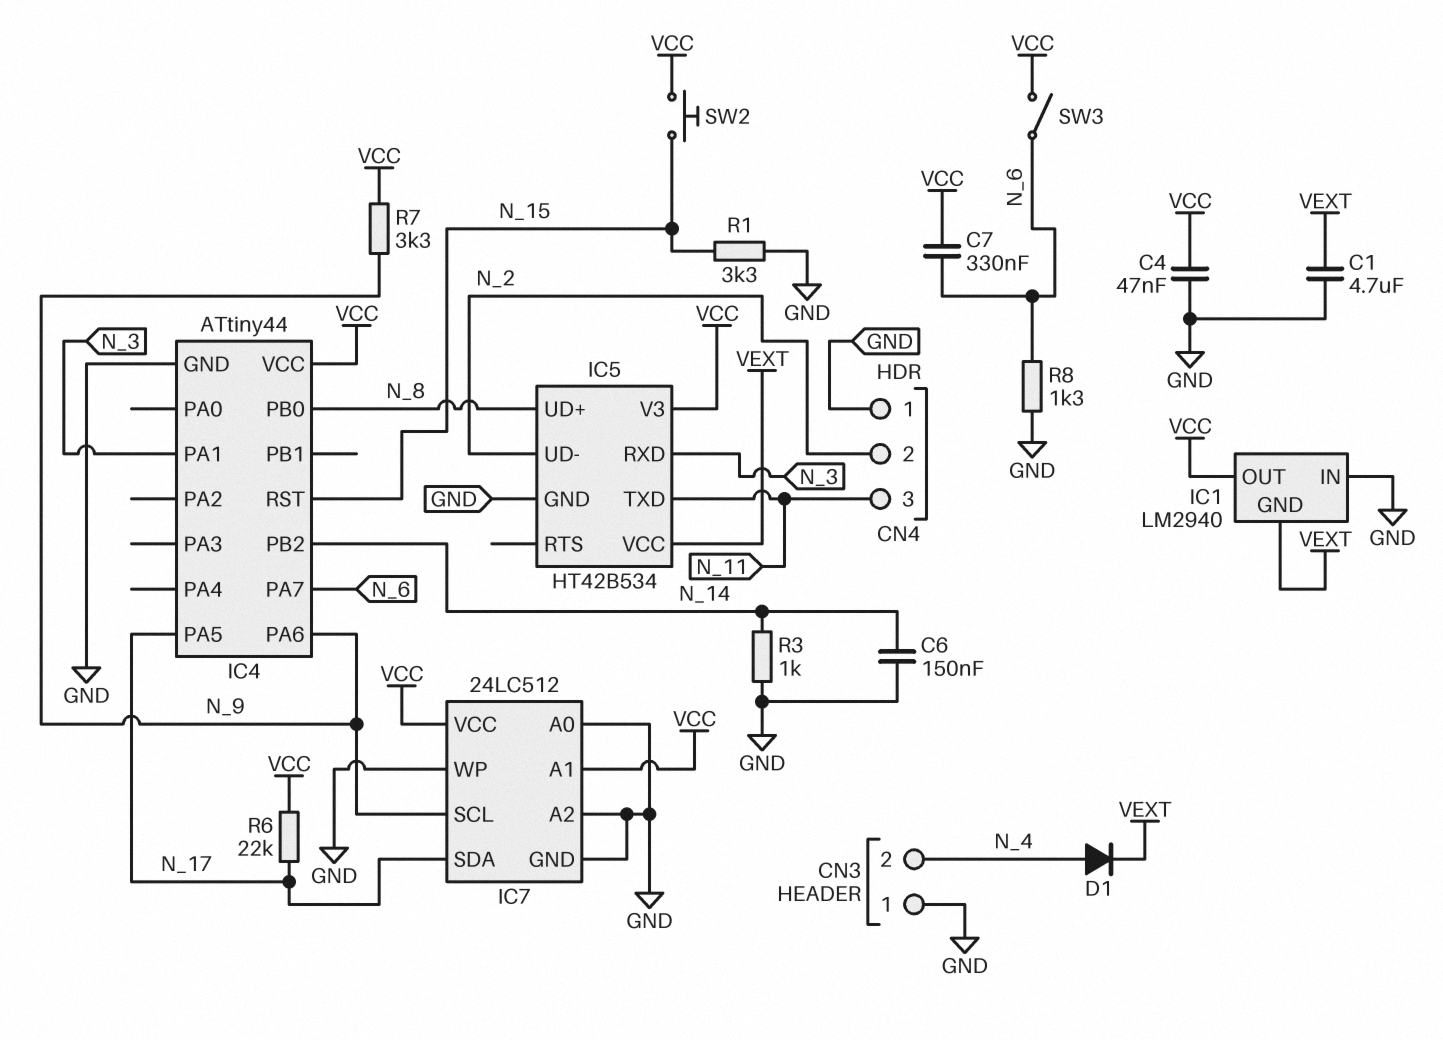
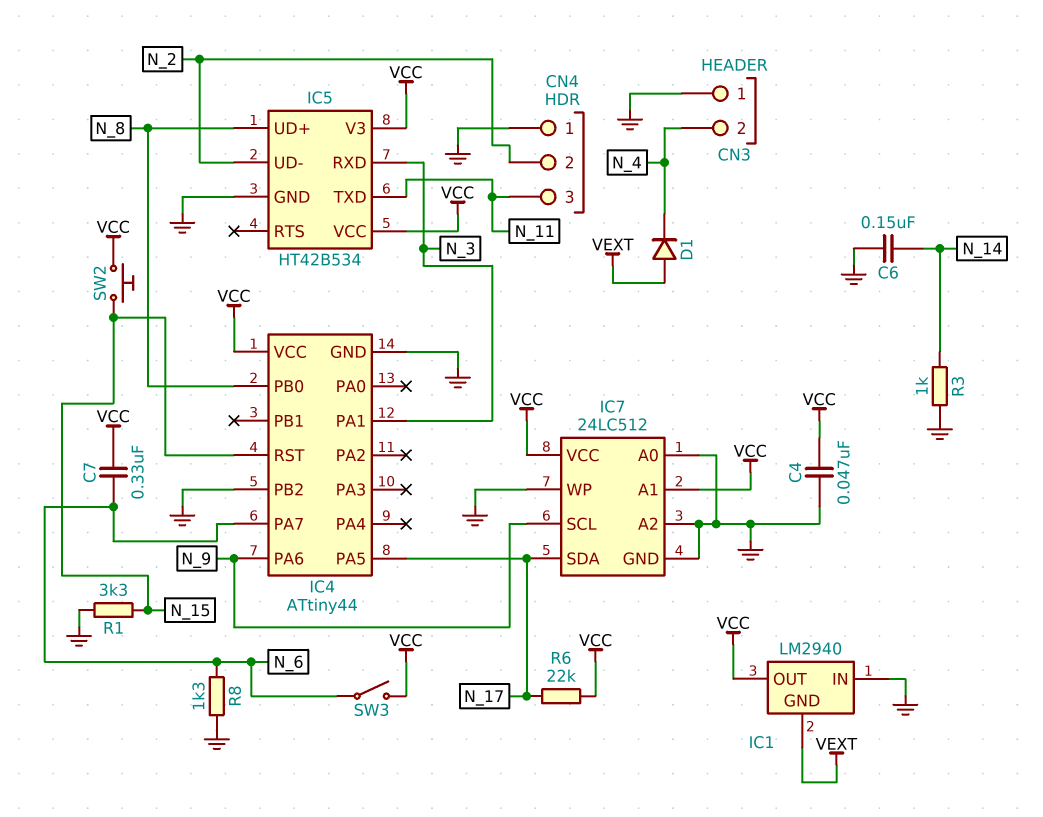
C1: 4.7uF (GND, VEXT) -> none
D1: diode (A N_4, K VEXT) -> diode (A VEXT, K N_4)
IC4 pin PB2: N_14 -> GND
IC5 pin VCC: VEXT -> VCC
R7: 3.3k (N_9, VCC) -> none

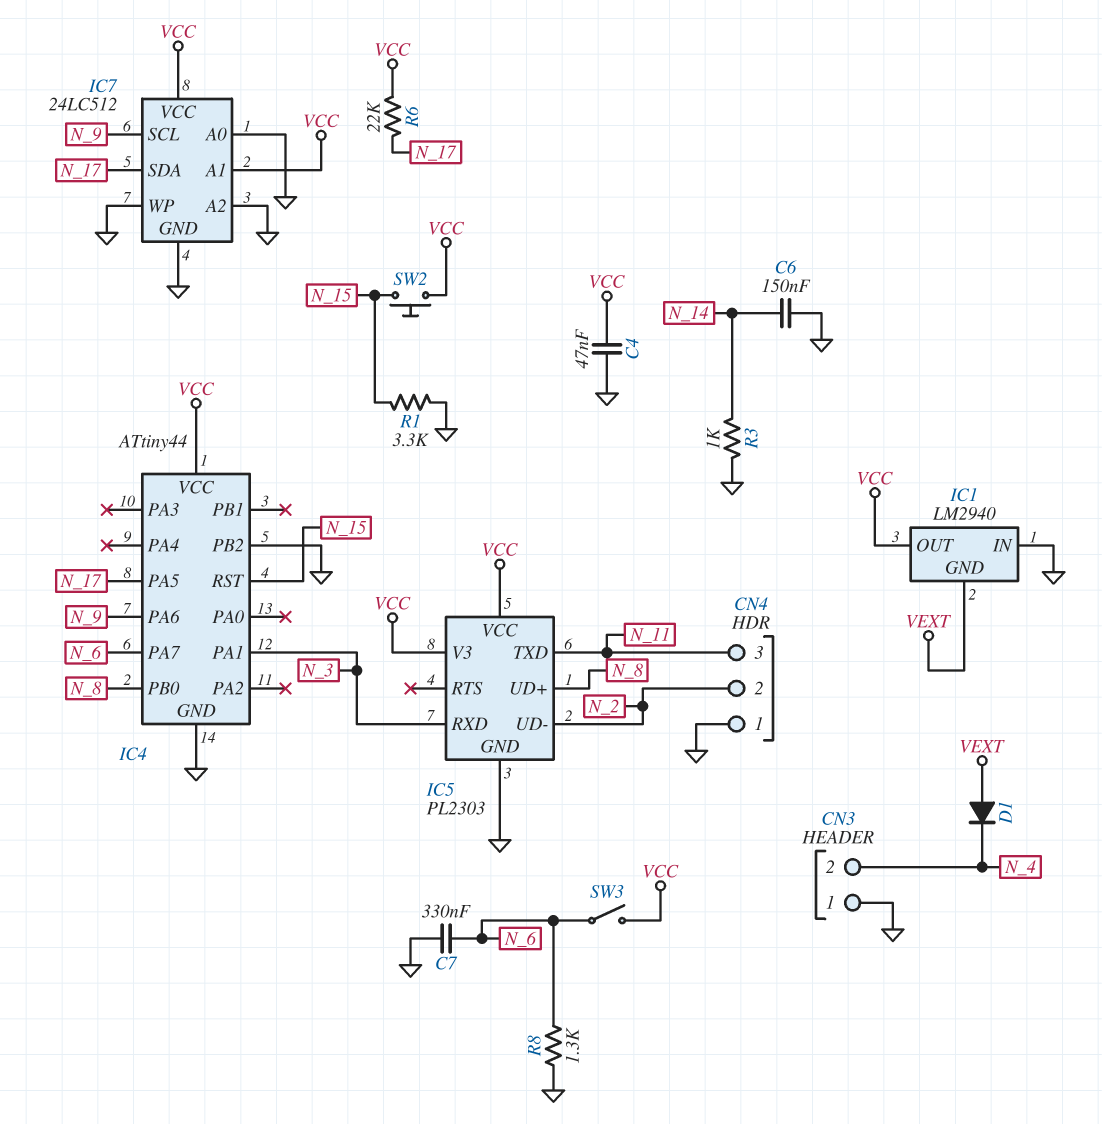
C7: 330nF (N_6, VCC) -> 330nF (GND, N_6)
IC5: HT42B534 -> PL2303

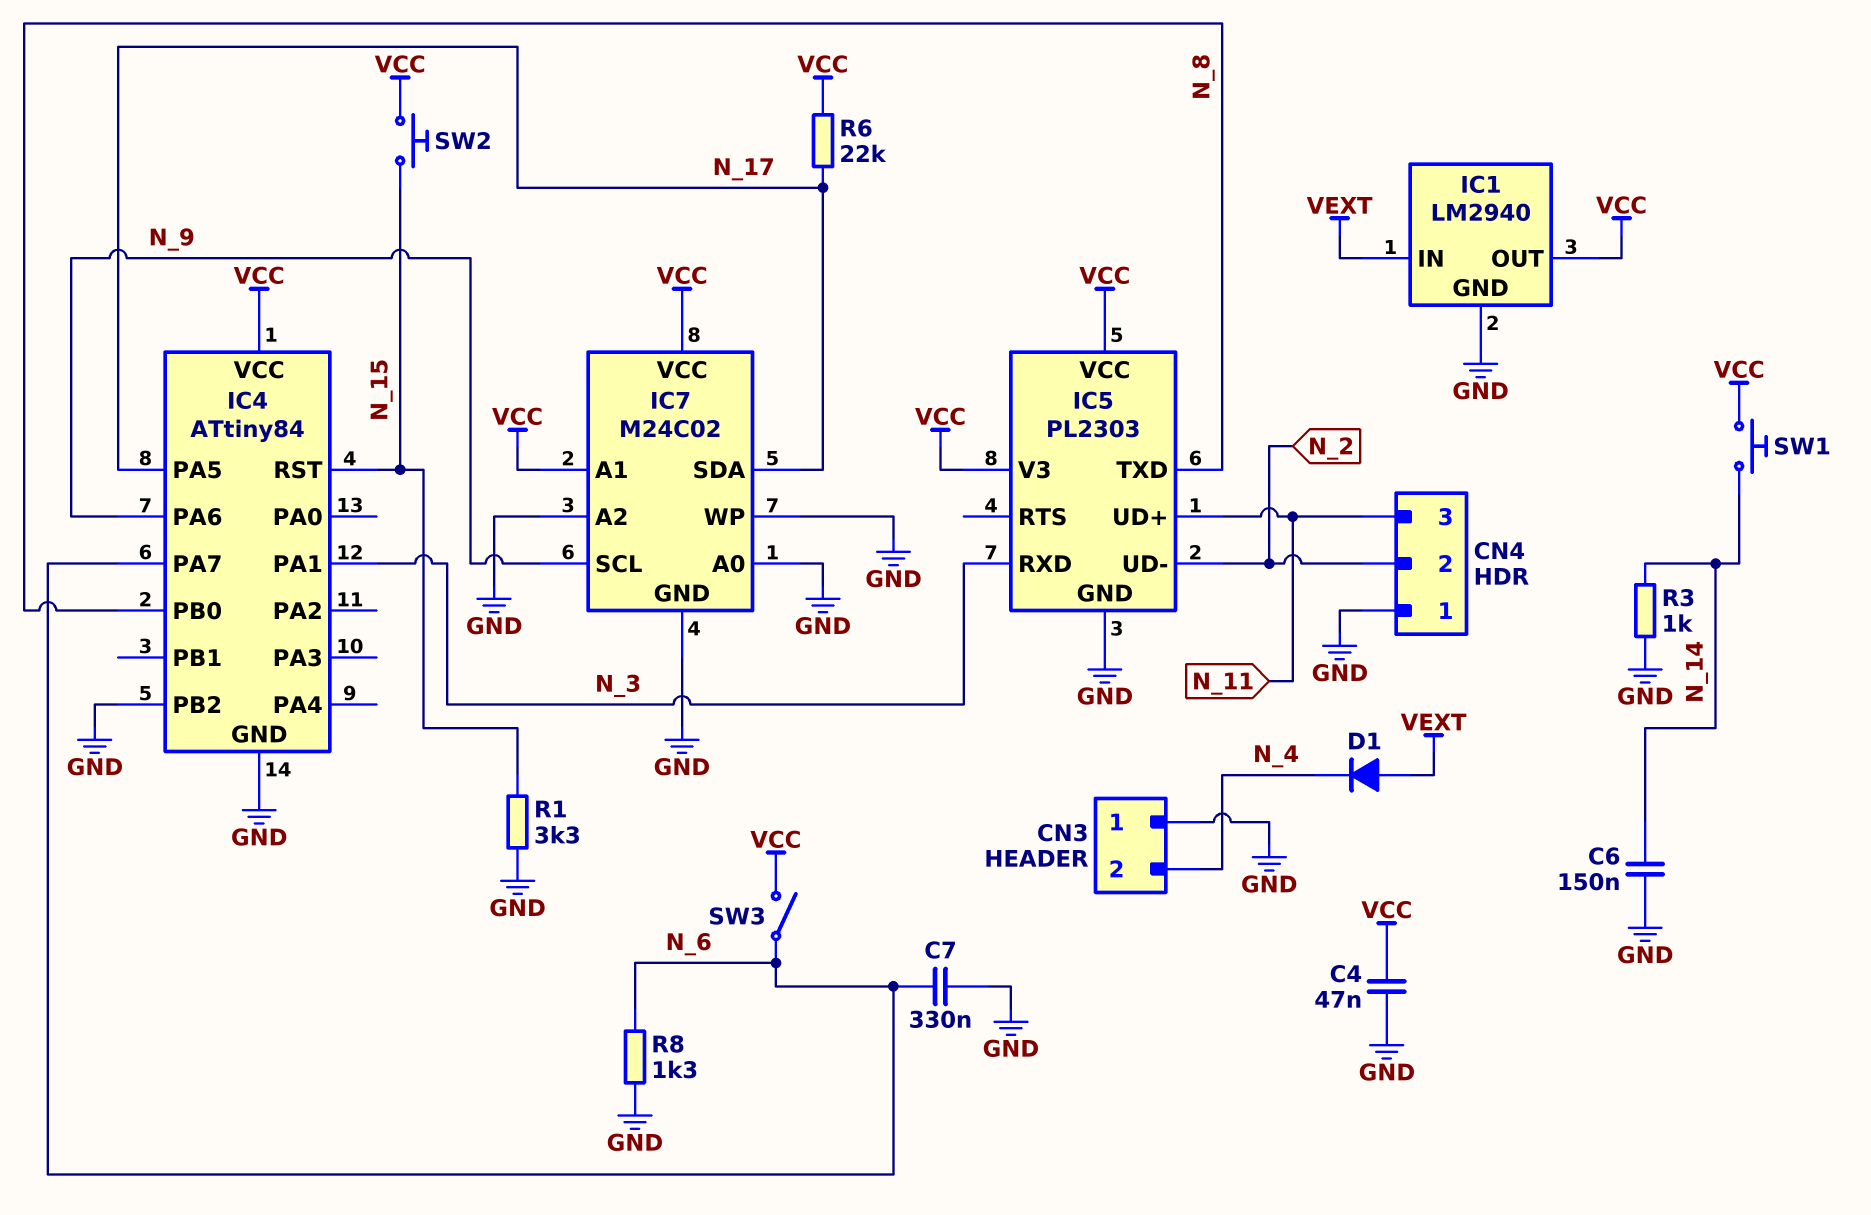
IC1 pin GND: VEXT -> GND
IC1 pin IN: GND -> VEXT
IC4: ATtiny44 -> ATtiny84
IC5 pin TXD: N_11 -> N_8
IC5 pin UD+: N_8 -> N_11
IC7: 24LC512 -> M24C02
SW1: none -> button (N_14, VCC)

